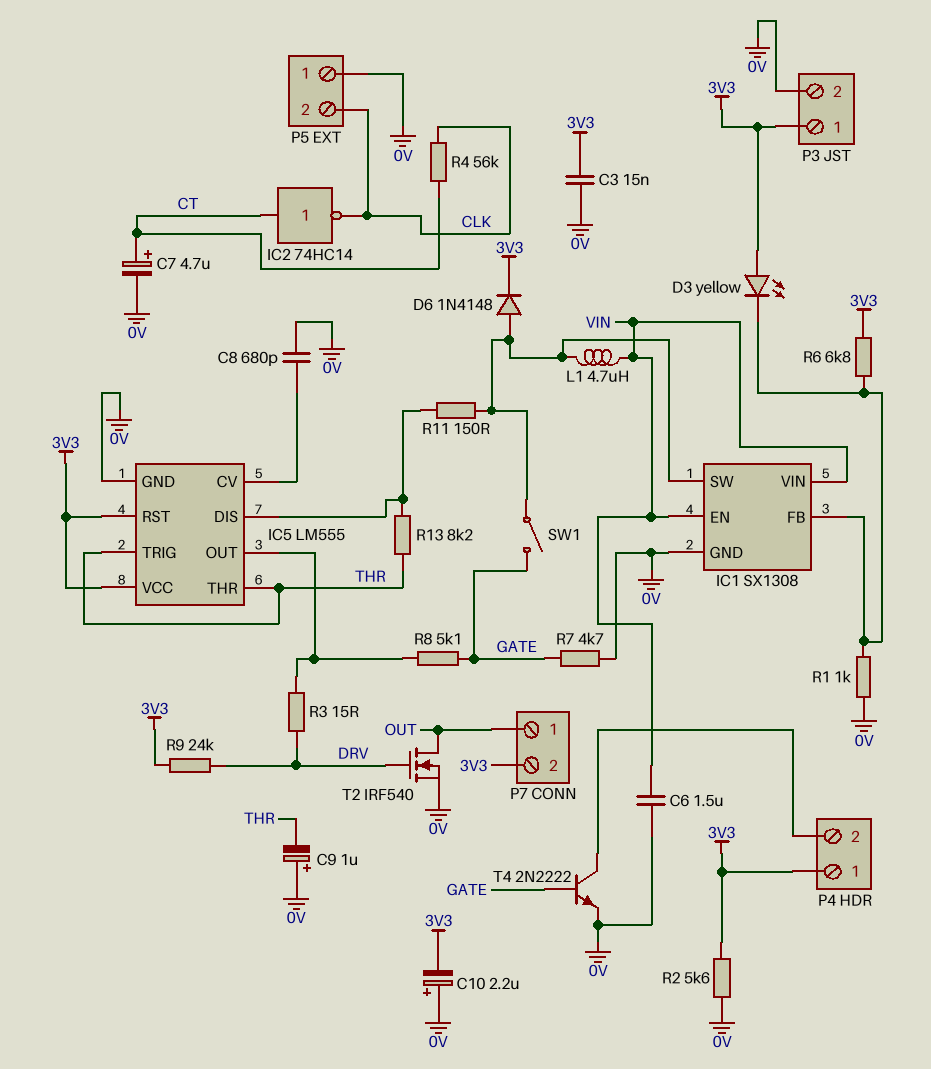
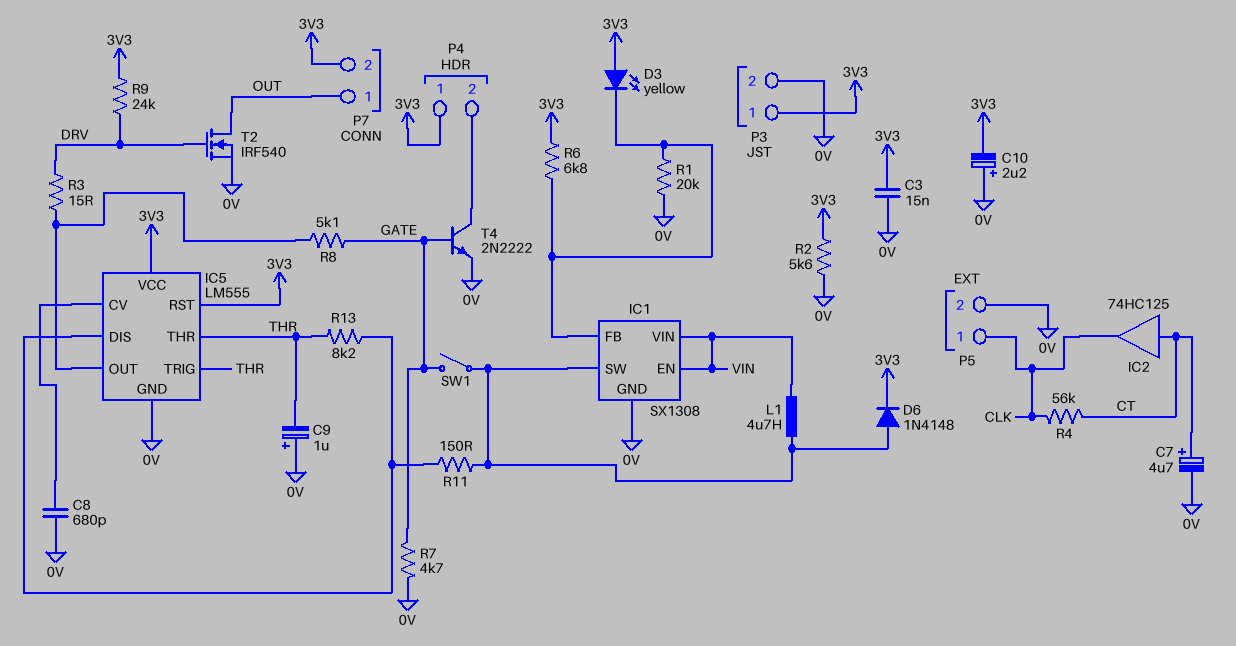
C6: 1.5uF (0V, VIN) -> none
IC2: NOT 74HC14 (in CT, out CLK) -> buffer 74HC125 (in CT, out CLK)
P5 pin 1: 0V -> CLK
P5 pin 2: CLK -> 0V
R1: 1k (0V, IC1/FB) -> 20k (0V, IC1/FB)

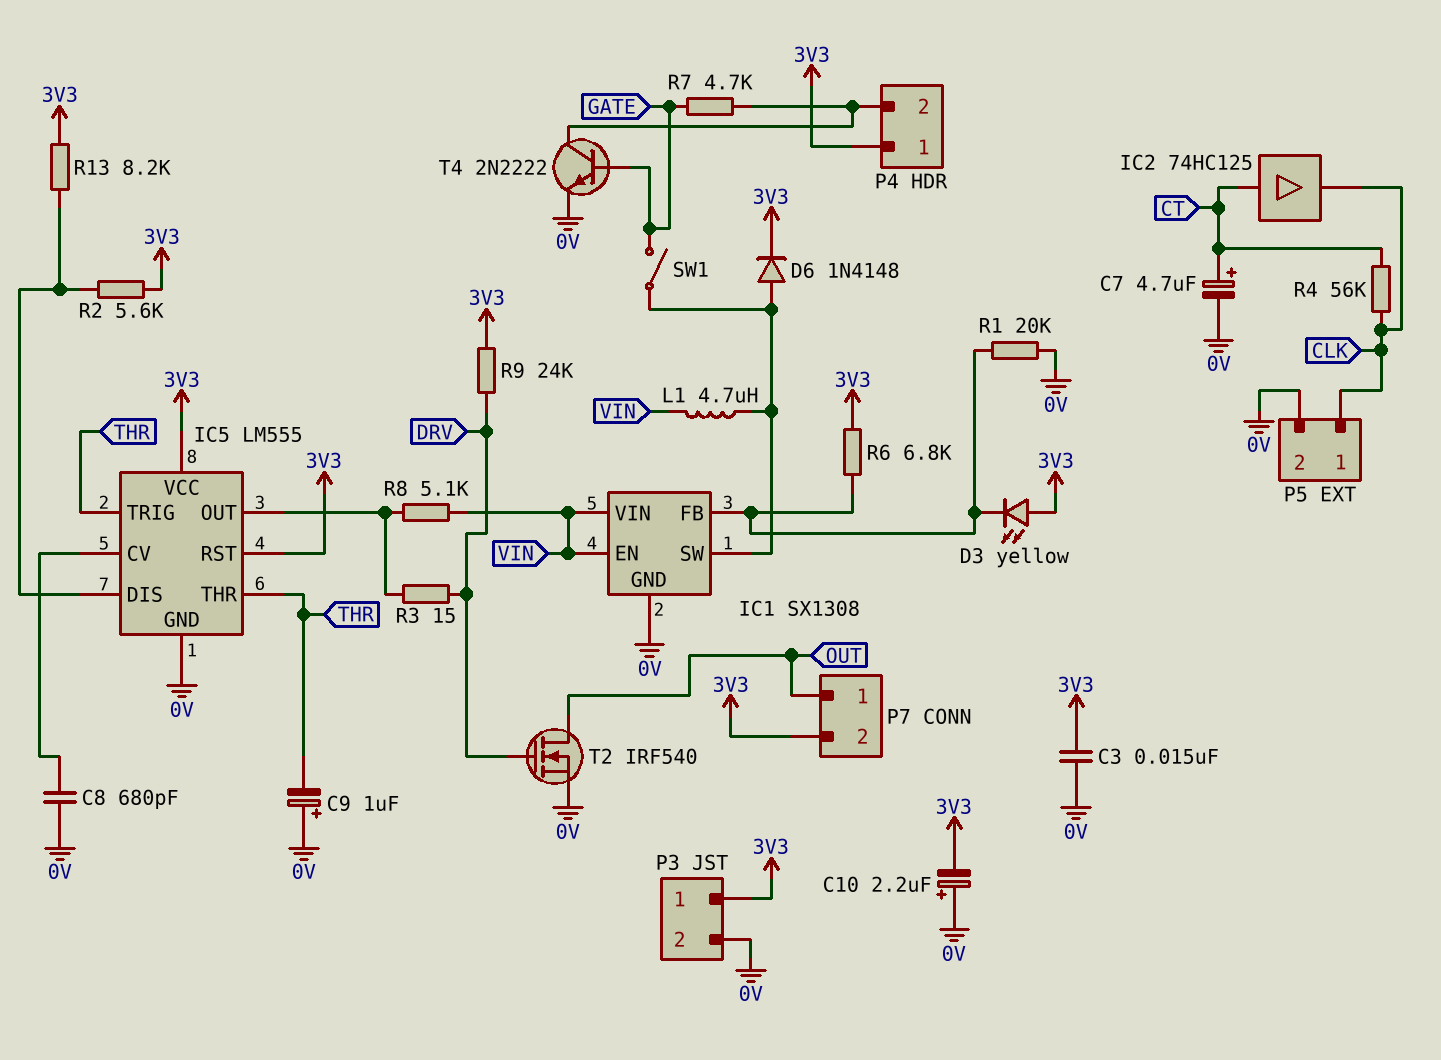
R2: 5.6k (0V, 3V3) -> 5.6k (3V3, IC5/DIS)
R7: 4.7k (0V, GATE) -> 4.7k (GATE, P4/2)
R8: 5.1k (GATE, IC5/OUT) -> 5.1k (IC5/OUT, VIN)
R11: 150 (IC1/SW, IC5/DIS) -> none
R13: 8.2k (IC5/DIS, THR) -> 8.2k (3V3, IC5/DIS)

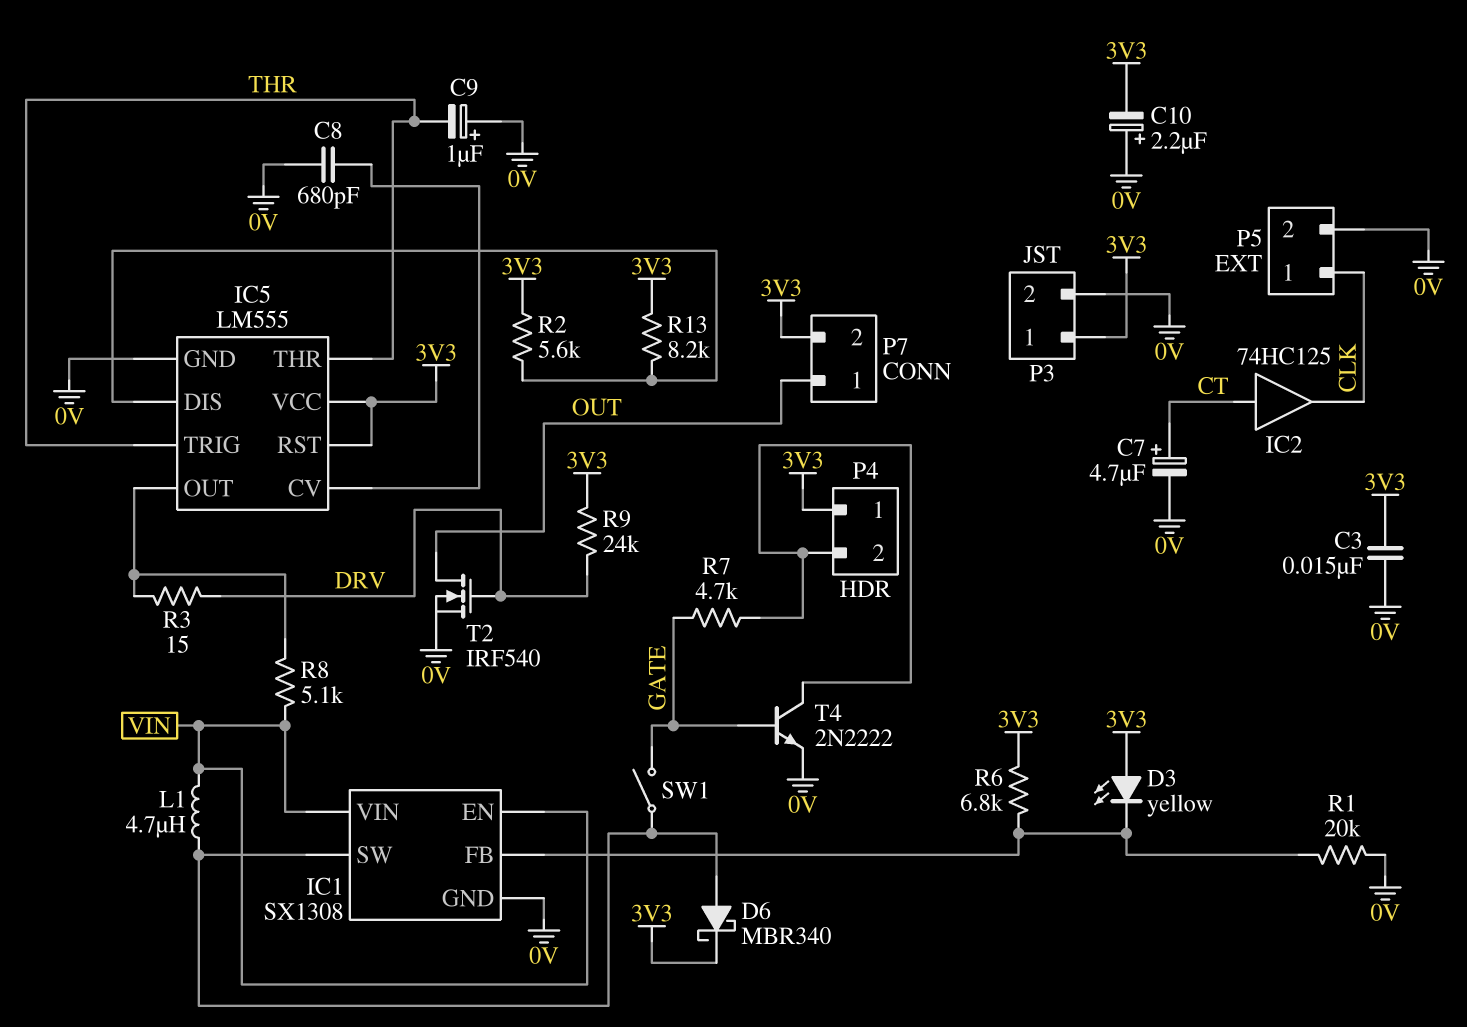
D6: diode 1N4148 (A IC1/SW, K 3V3) -> schottky MBR340 (A IC1/SW, K 3V3)
R4: 56k (CLK, CT) -> none

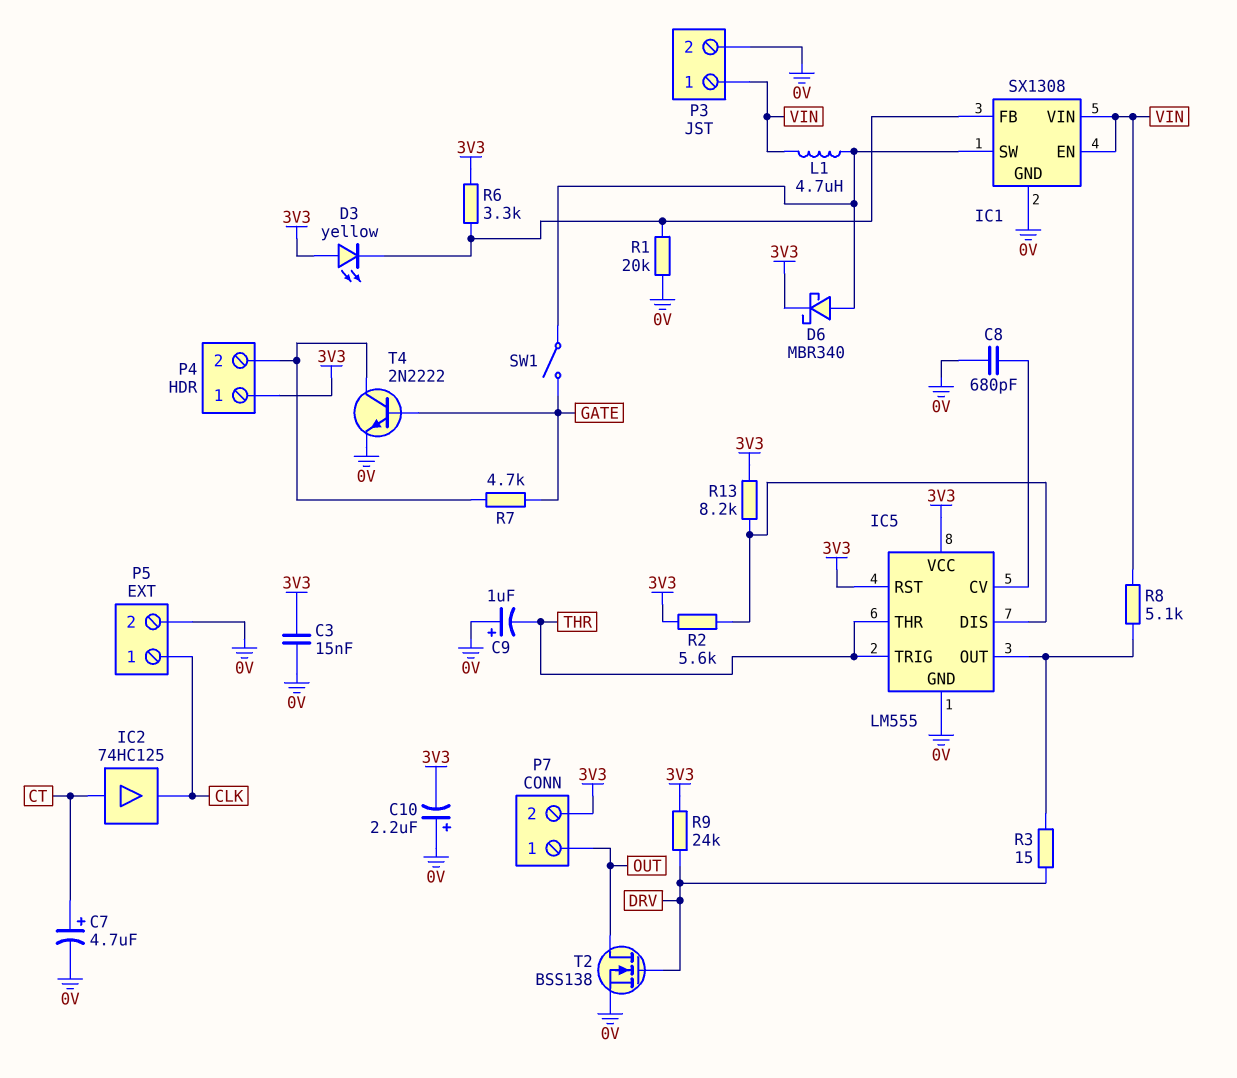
P3 pin 1: 3V3 -> VIN
R6: 6.8k (3V3, IC1/FB) -> 3.3k (3V3, IC1/FB)
T2: NMOS IRF540 (G DRV, D OUT, S 0V) -> NMOS BSS138 (G DRV, D OUT, S 0V)

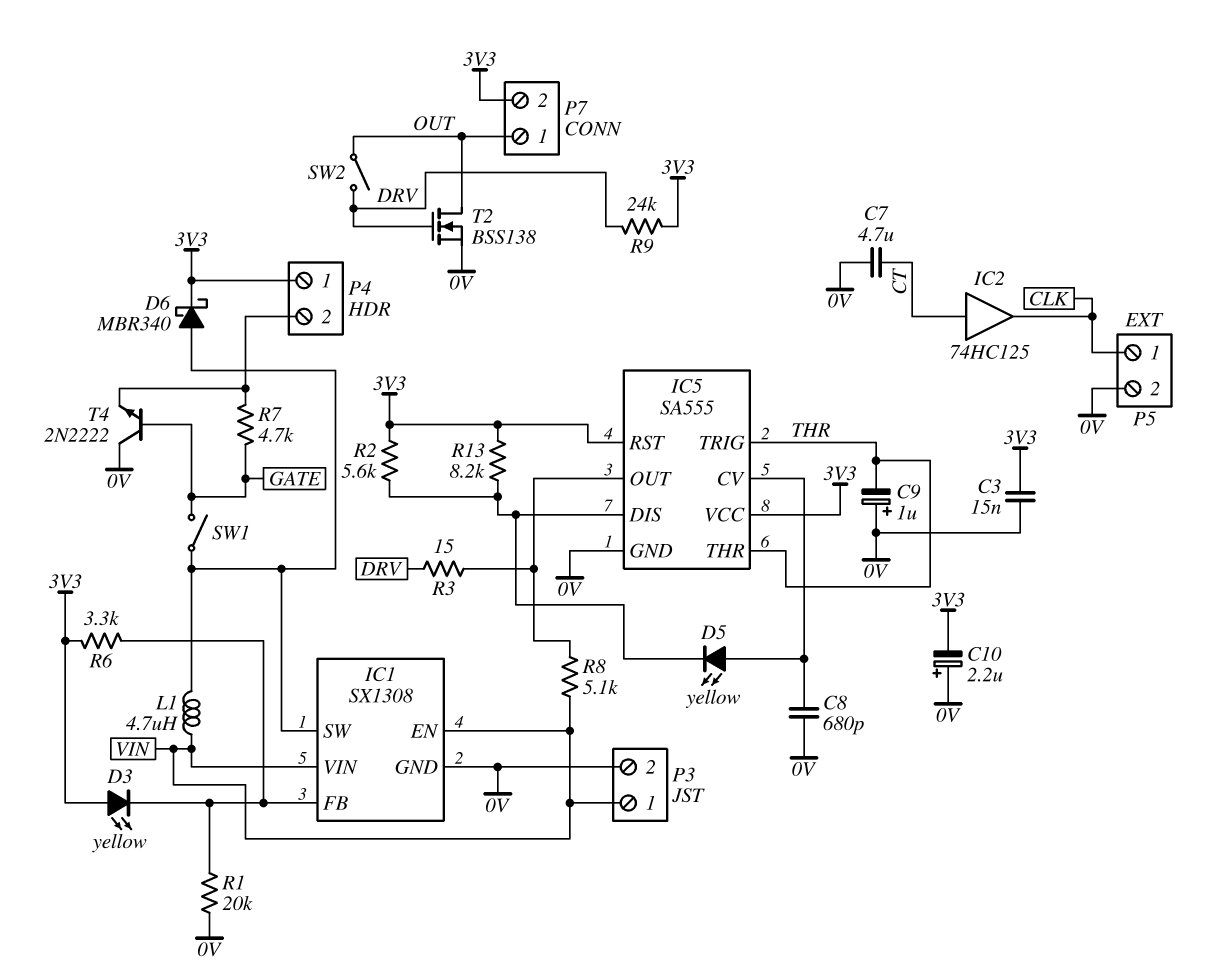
C7: 4.7uF (plus CT, minus 0V) -> 4.7uF (0V, CT)
D5: none -> LED yellow (A IC5/CV, K IC5/DIS)
IC5: LM555 -> SA555
SW2: none -> switch (DRV, OUT)
T4: NPN 2N2222 (B GATE, C P4/2, E 0V) -> NPN 2N2222 (B GATE, C 0V, E P4/2)

